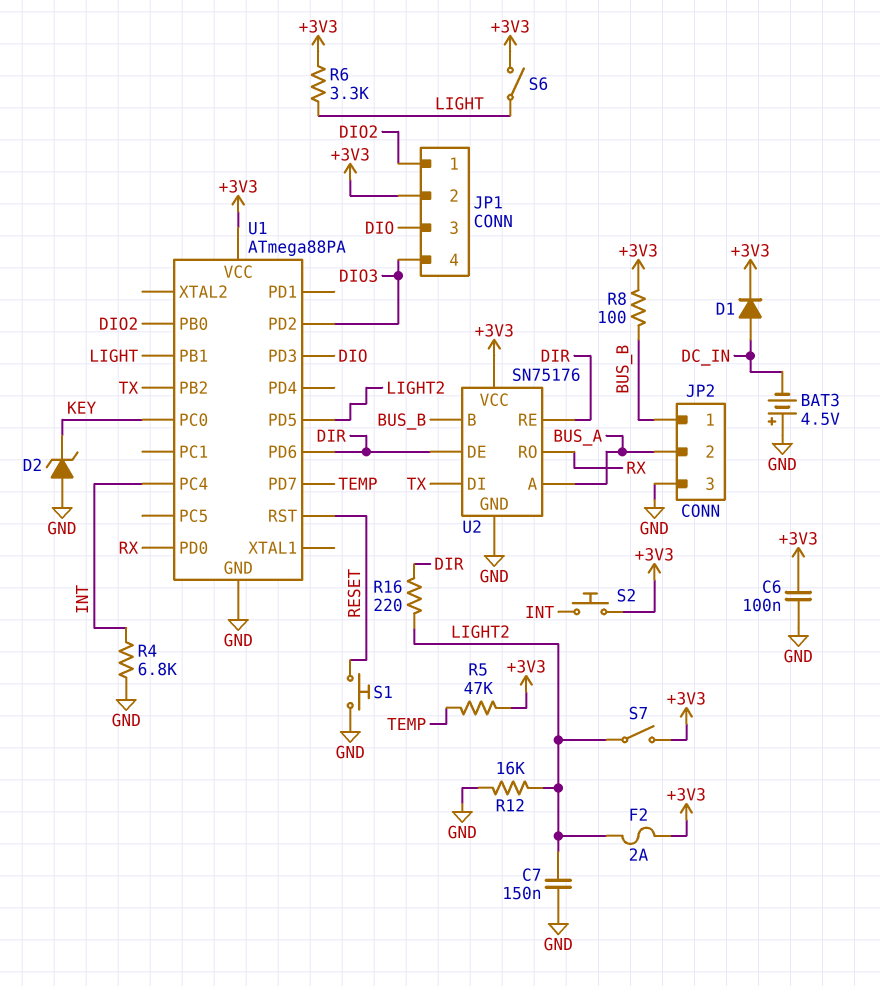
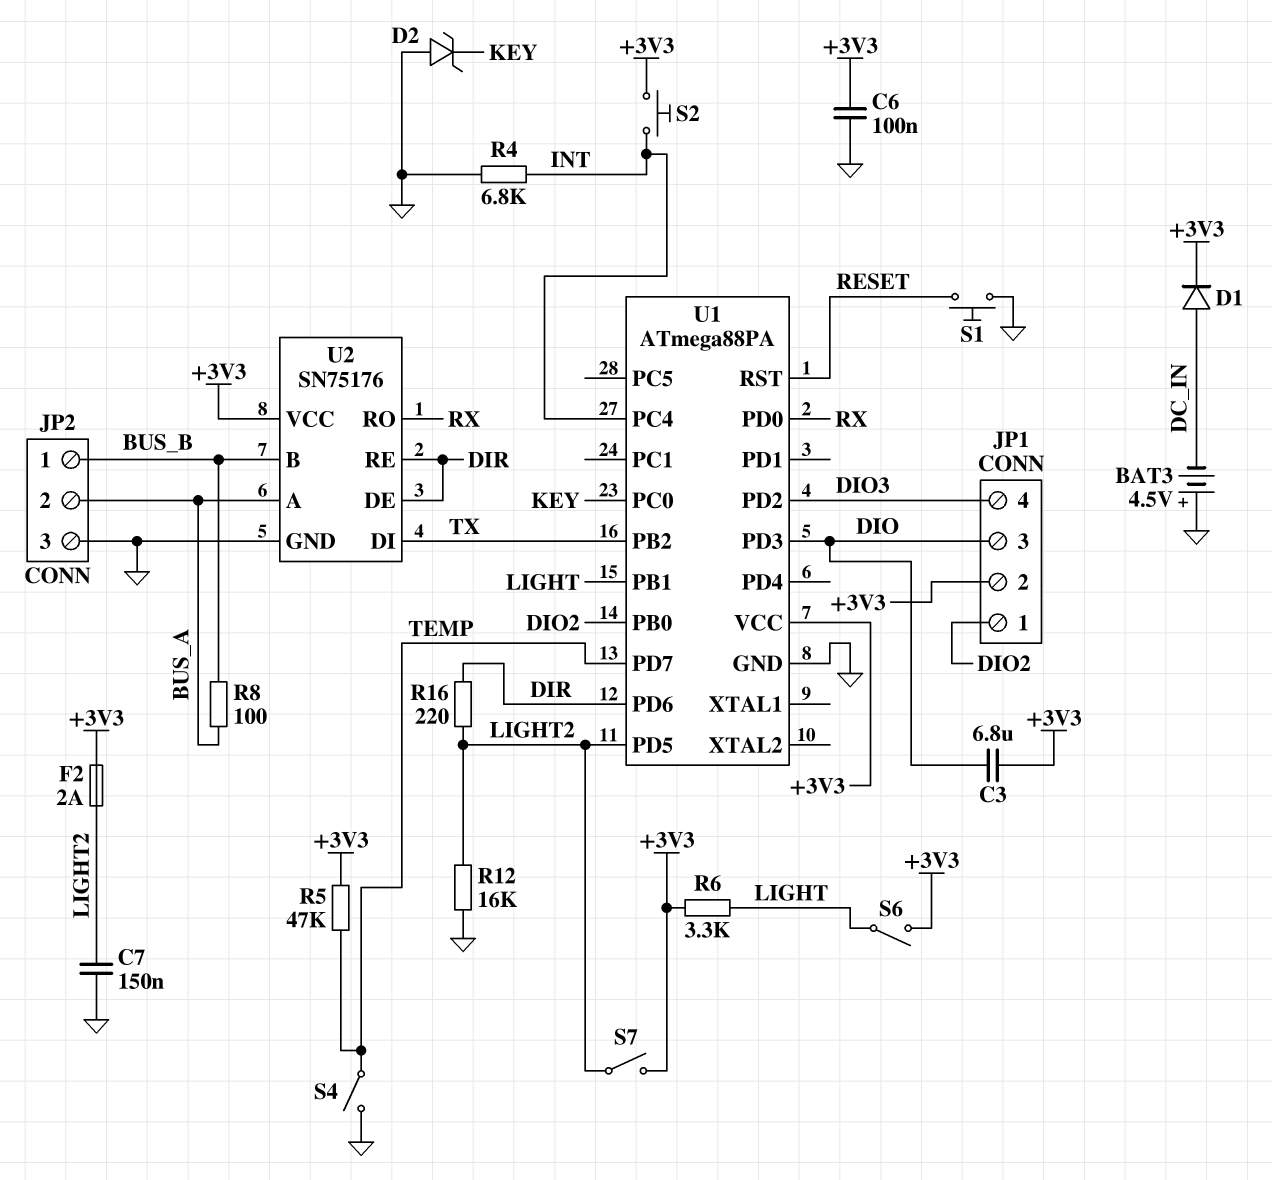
C3: none -> 6.8uF (+3V3, DIO)
R8: 100 (+3V3, BUS_B) -> 100 (BUS_A, BUS_B)
S4: none -> switch (GND, TEMP)

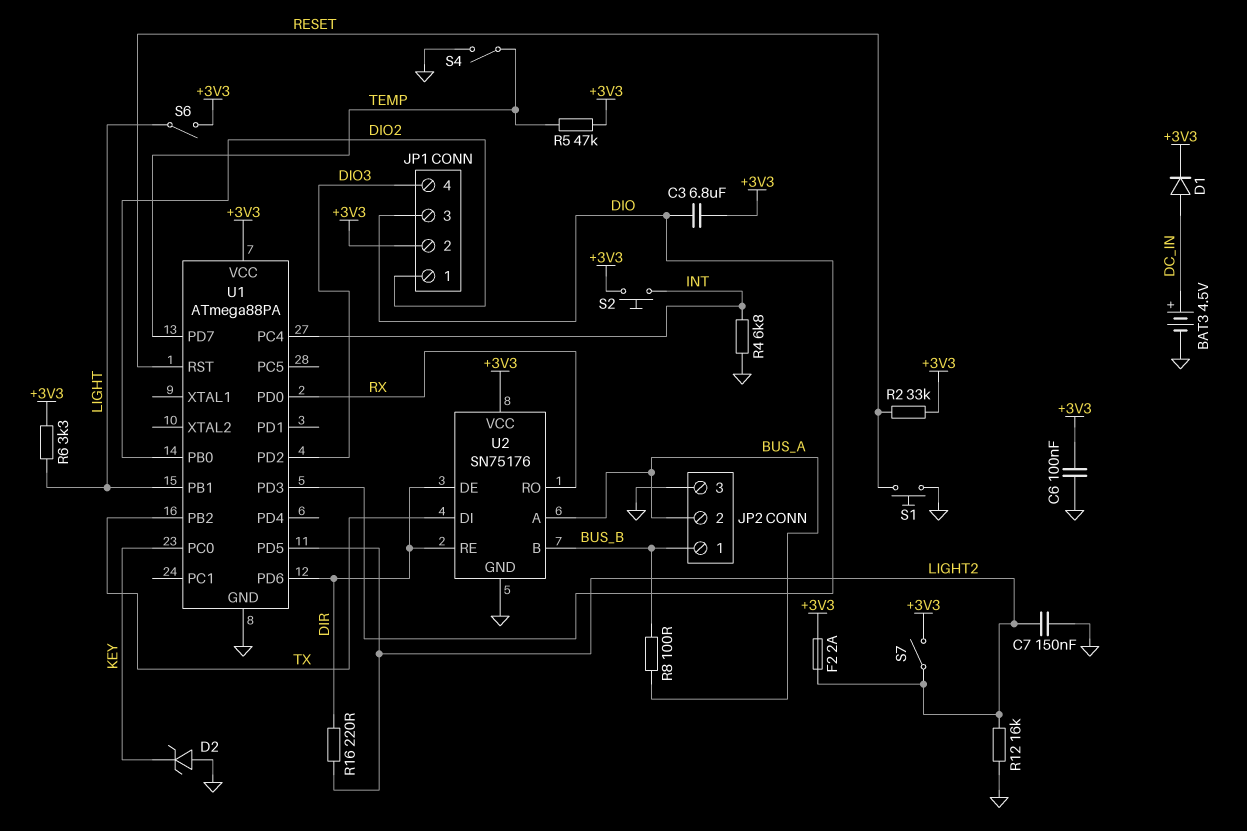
BAT3: 4.5V (plus GND, minus DC_IN) -> 4.5V (plus DC_IN, minus GND)
R2: none -> 33k (+3V3, RESET)

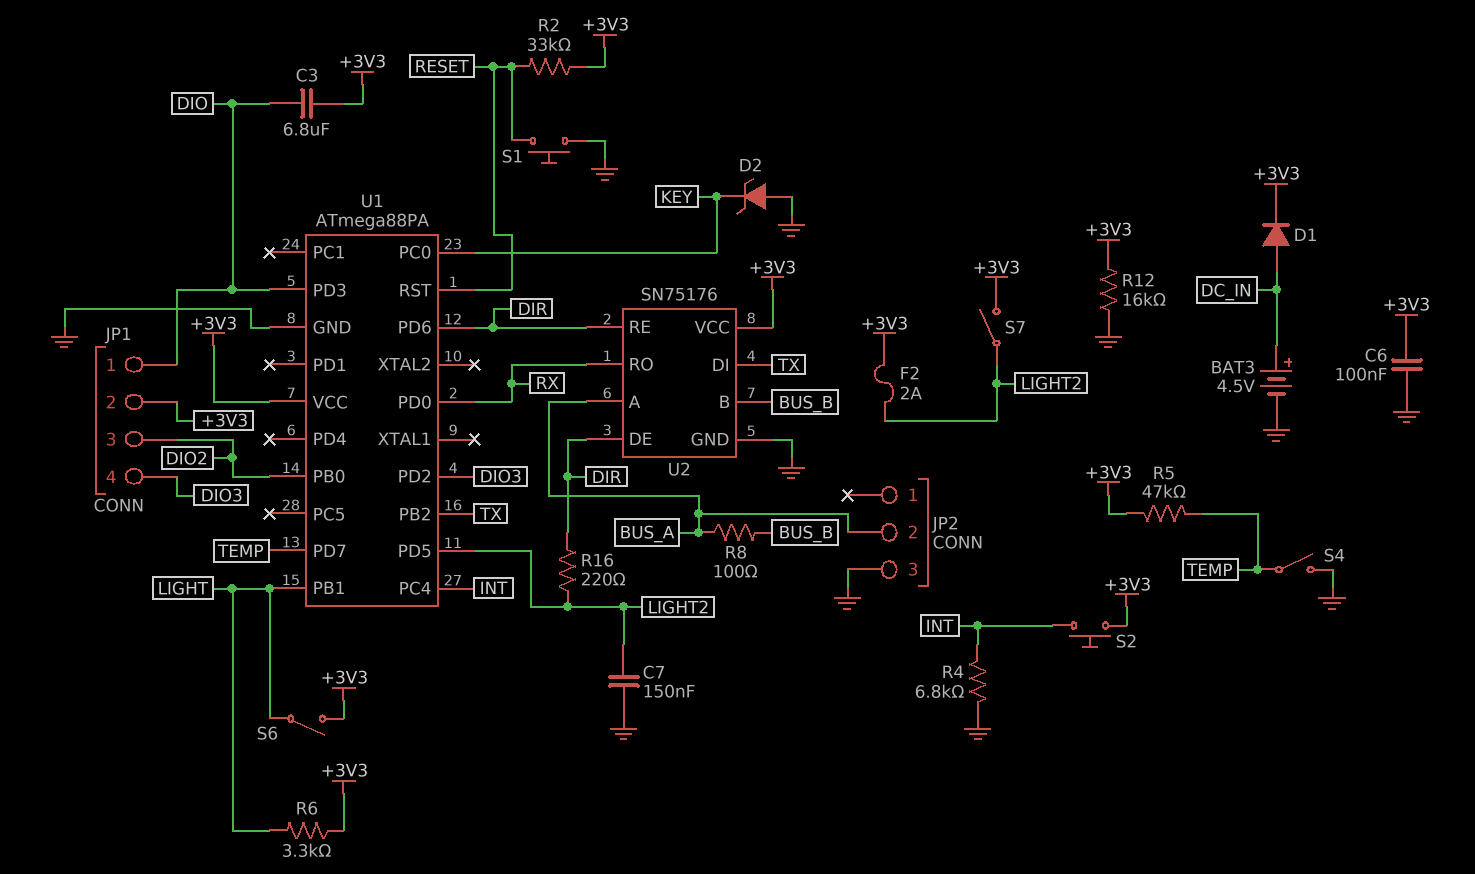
JP1 pin 1: DIO2 -> DIO
JP1 pin 3: DIO -> DIO2
JP2 pin 1: BUS_B -> none
R12: 16k (GND, LIGHT2) -> 16k (+3V3, GND)

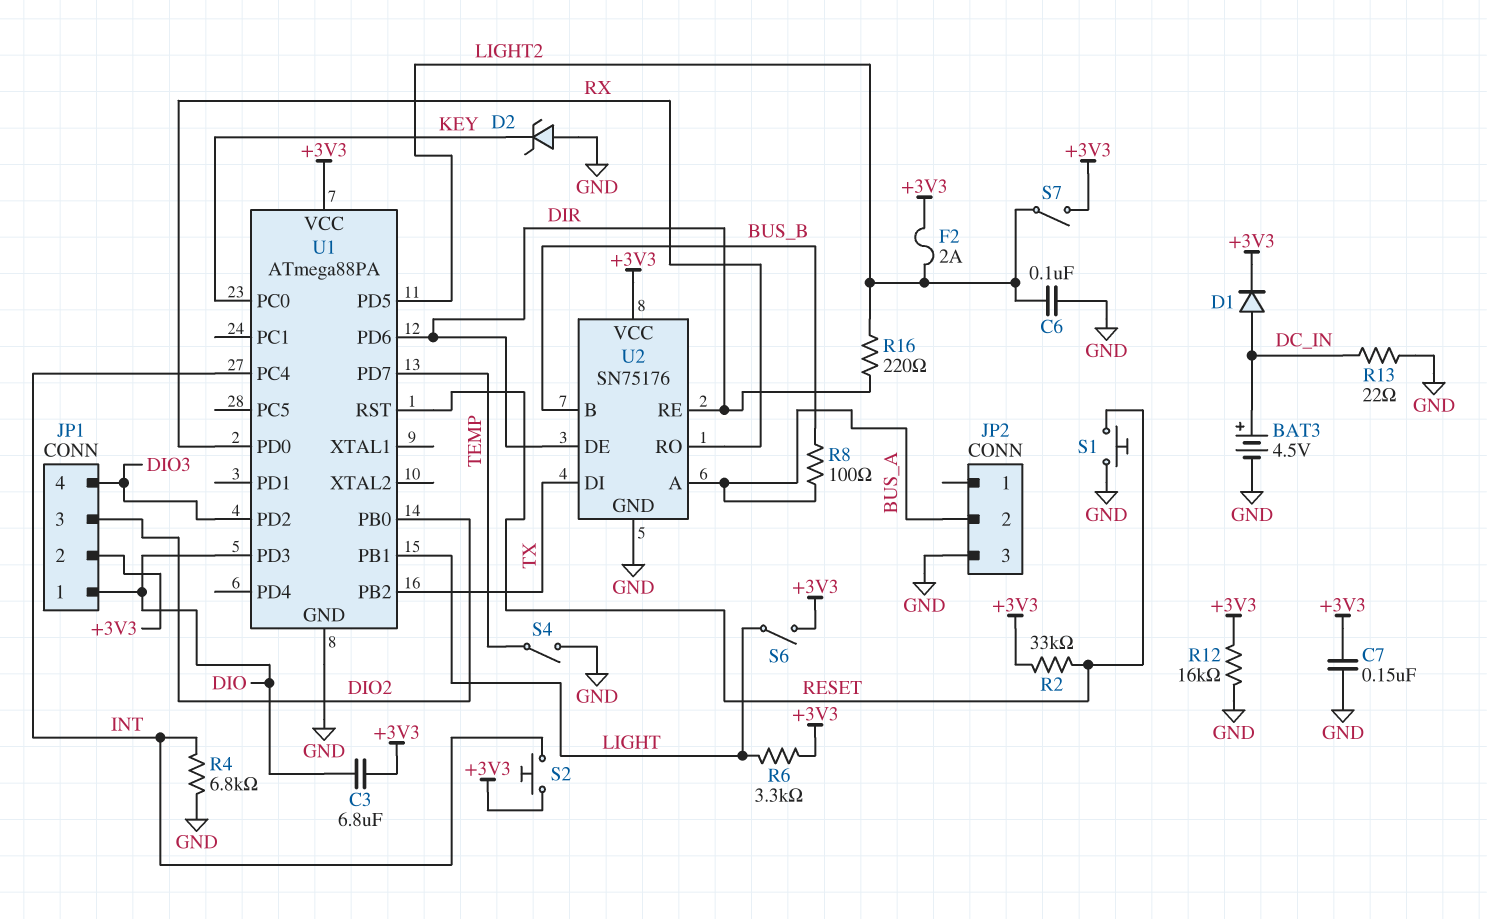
C6: 100nF (+3V3, GND) -> 100nF (GND, LIGHT2)
C7: 150nF (GND, LIGHT2) -> 150nF (+3V3, GND)
R5: 47k (+3V3, TEMP) -> none
R13: none -> 22 (DC_IN, GND)

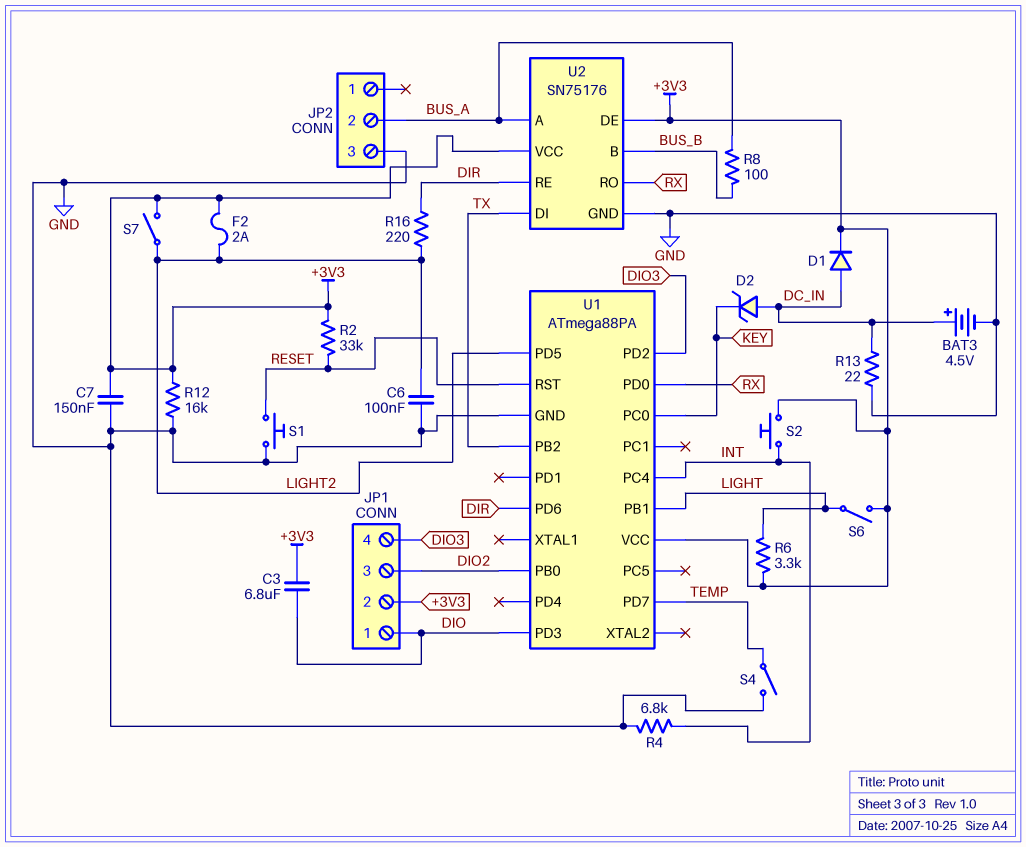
D2: zener (A GND, K KEY) -> zener (A DC_IN, K KEY)
U2 pin DE: DIR -> +3V3

